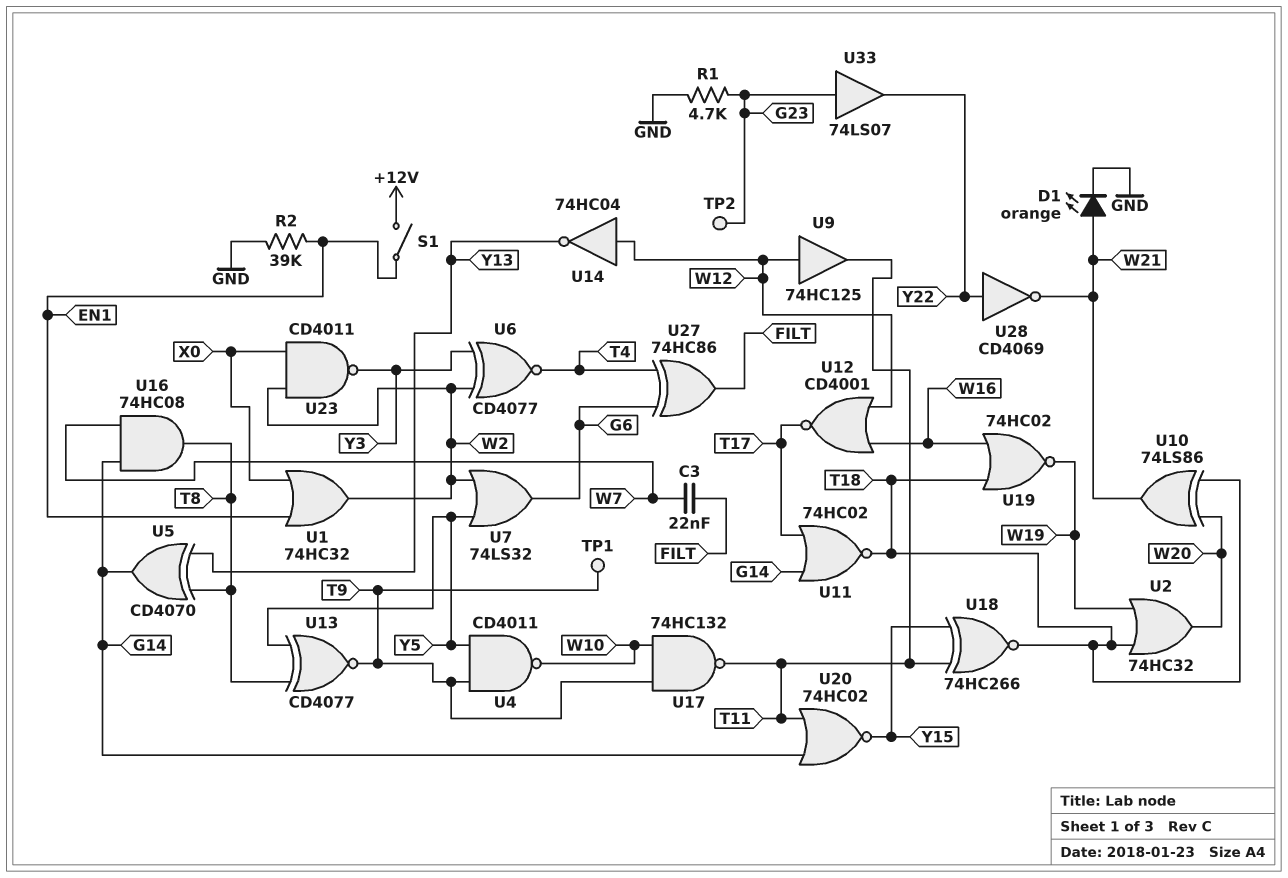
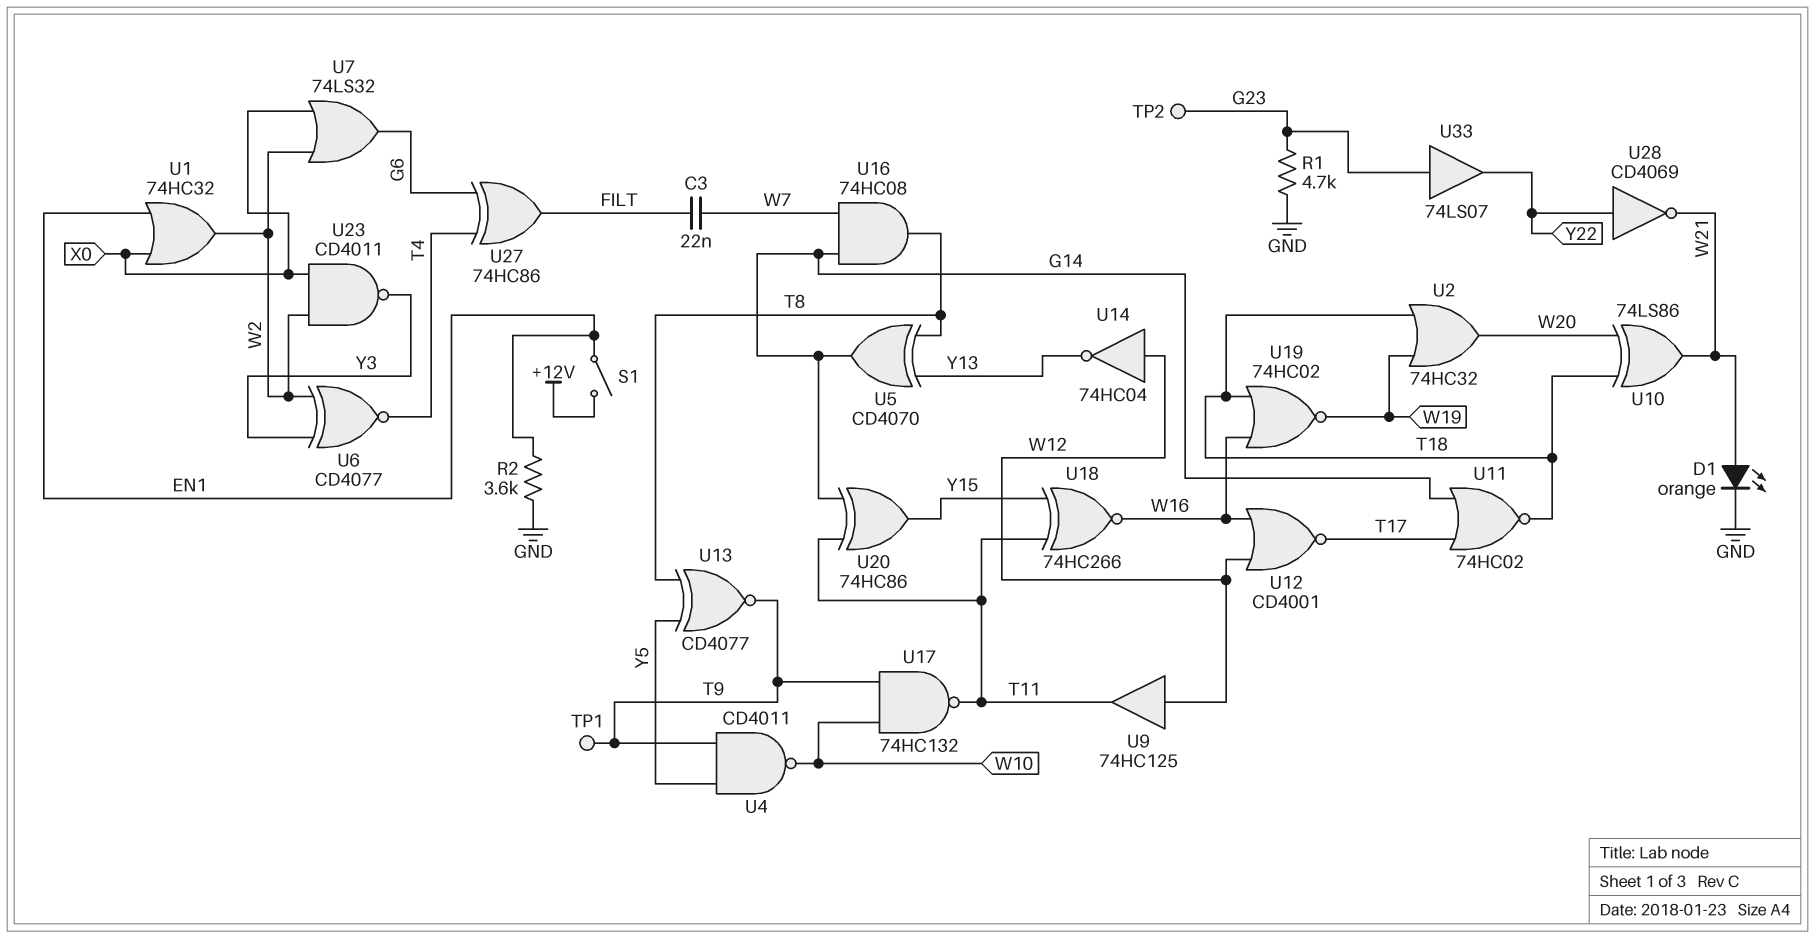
R2: 39k (EN1, GND) -> 3.6k (EN1, GND)
U7: OR 74LS32 (in W2, in Y5, out G6) -> OR 74LS32 (in W2, in X0, out G6)
U18: XNOR 74HC266 (in T11, in Y15, out T18) -> XNOR 74HC266 (in T11, in Y15, out W16)
U20: NOR 74HC02 (in G14, in T11, out Y15) -> XOR 74HC86 (in G14, in T11, out Y15)

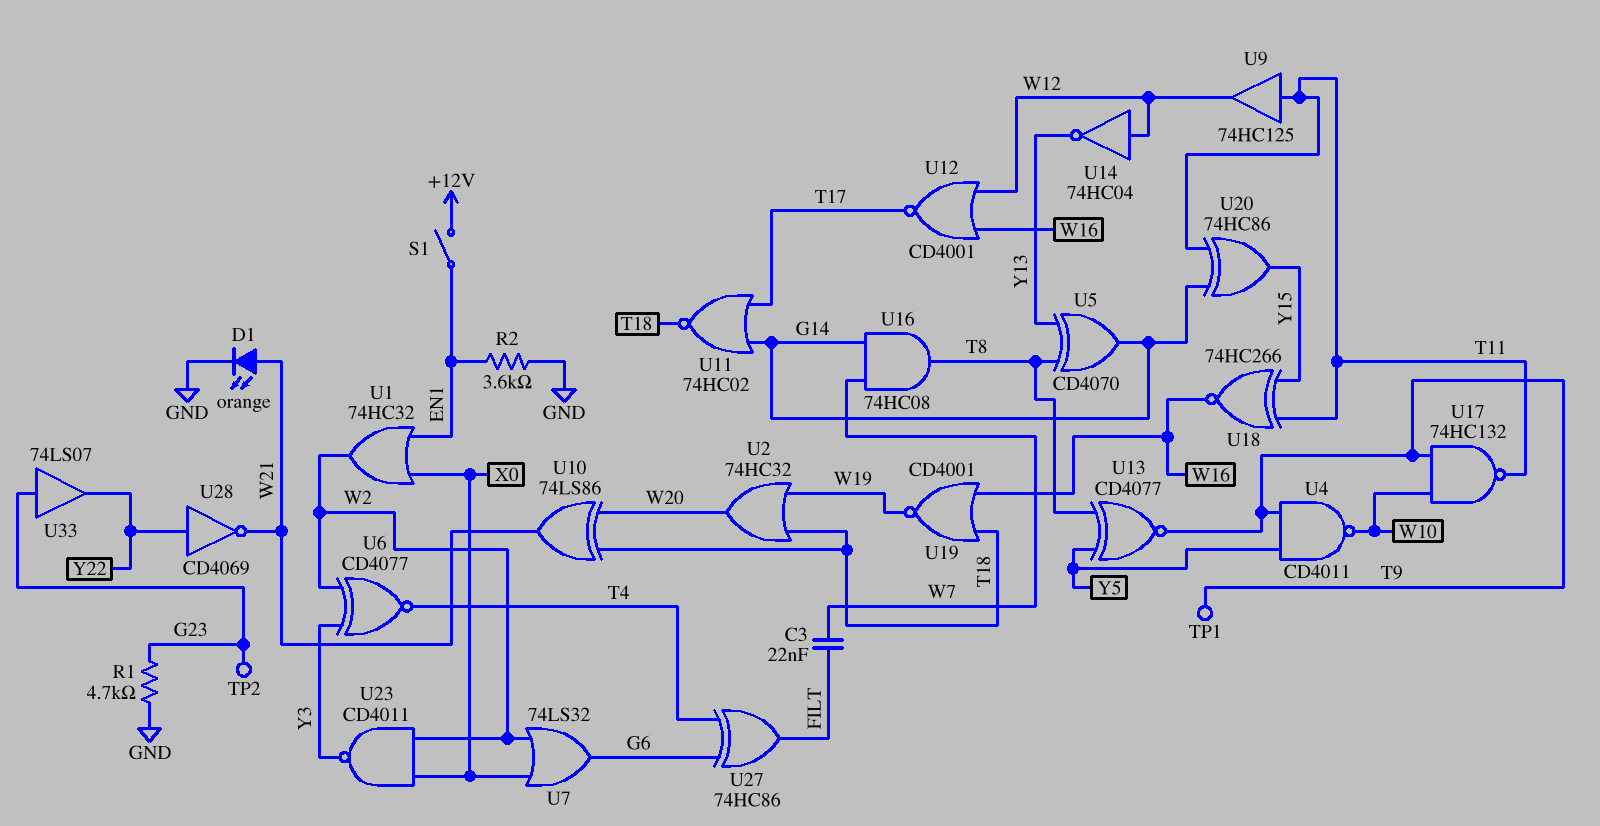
U9: buffer 74HC125 (in W12, out T11) -> buffer 74HC125 (in T11, out W12)
U19: NOR 74HC02 (in T18, in W16, out W19) -> NOR CD4001 (in T18, in W16, out W19)

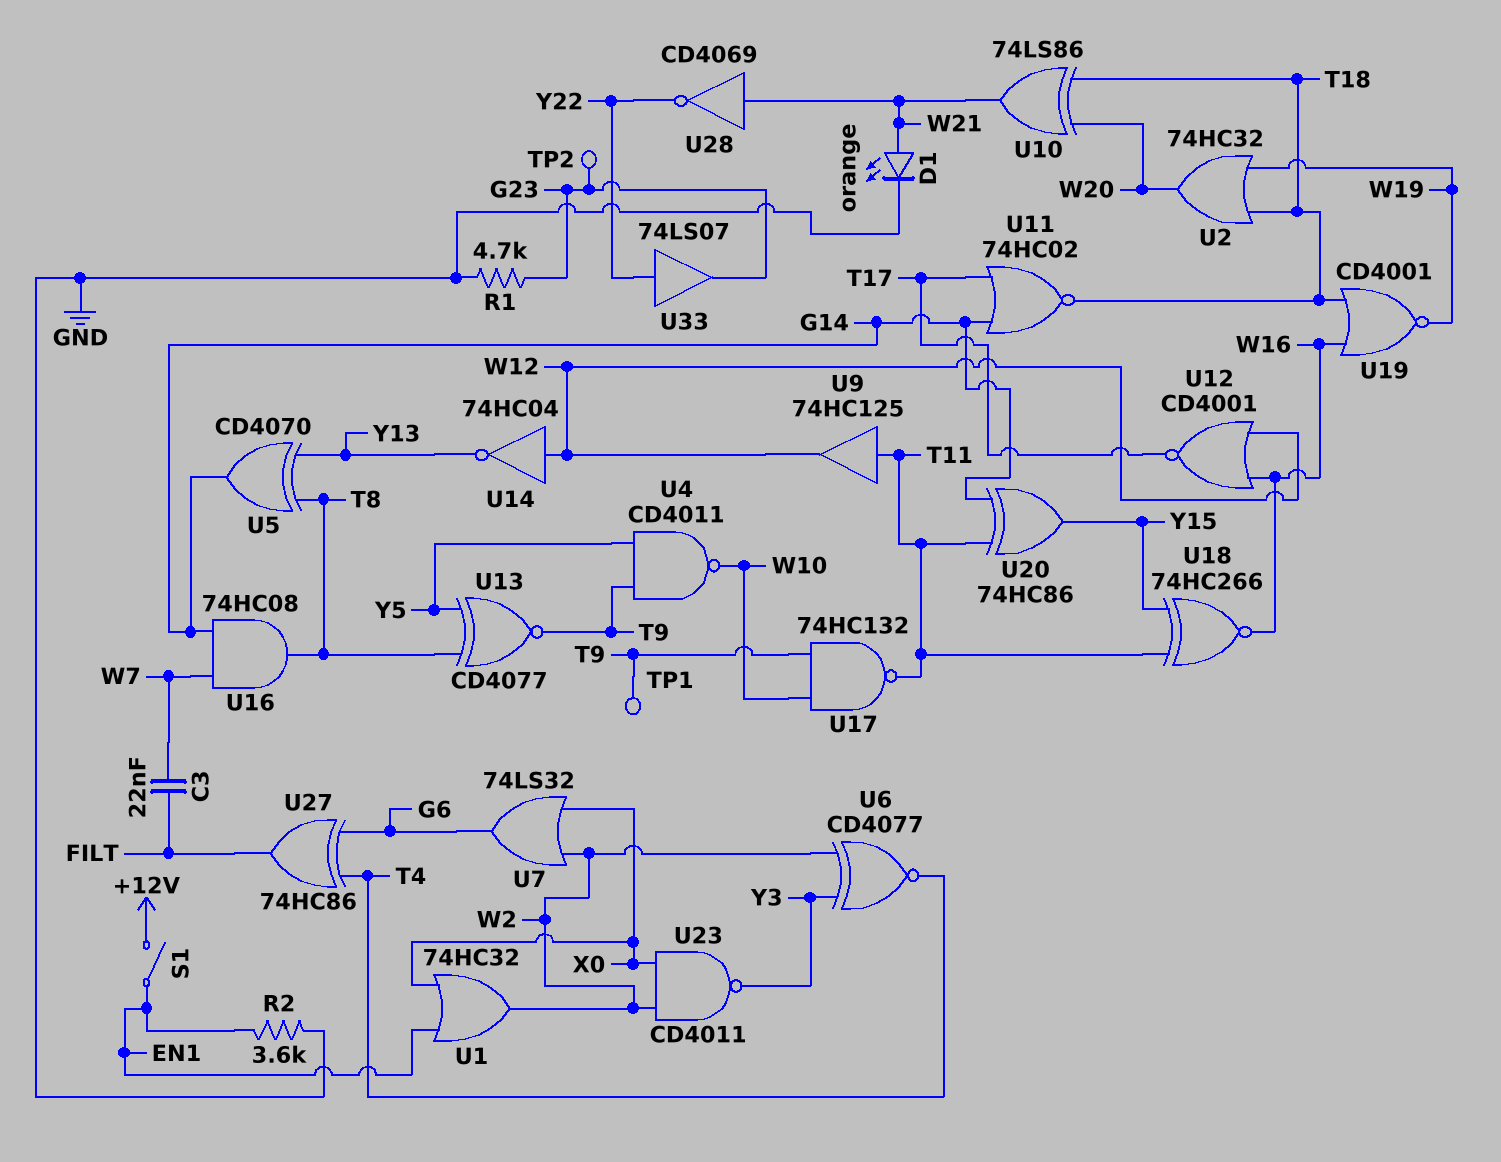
U28: NOT CD4069 (in Y22, out W21) -> NOT CD4069 (in W21, out Y22)
U33: buffer 74LS07 (in G23, out Y22) -> buffer 74LS07 (in Y22, out G23)

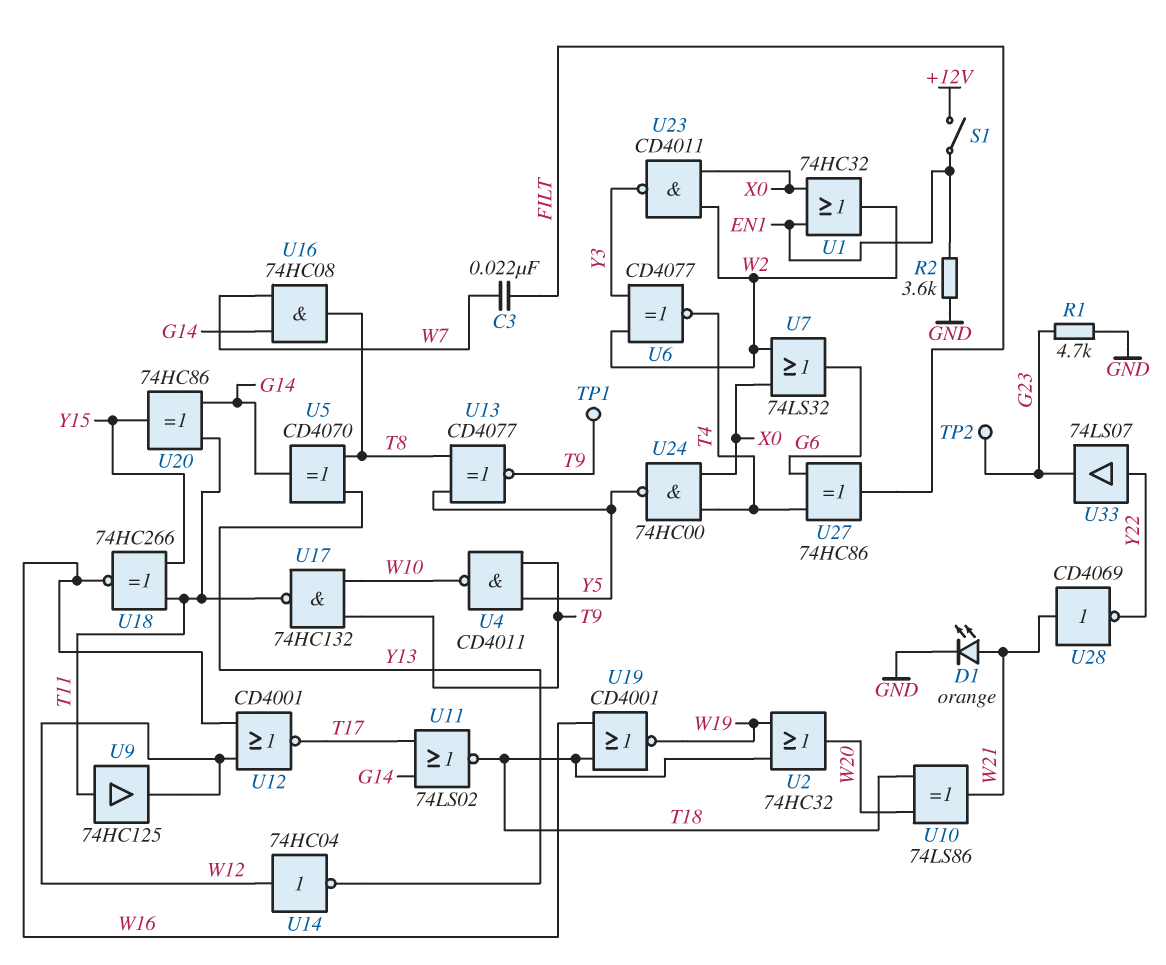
U11: NOR 74HC02 (in G14, in T17, out T18) -> NOR 74LS02 (in G14, in T17, out T18)
U24: none -> NAND 74HC00 (in T4, in X0, out Y5)

